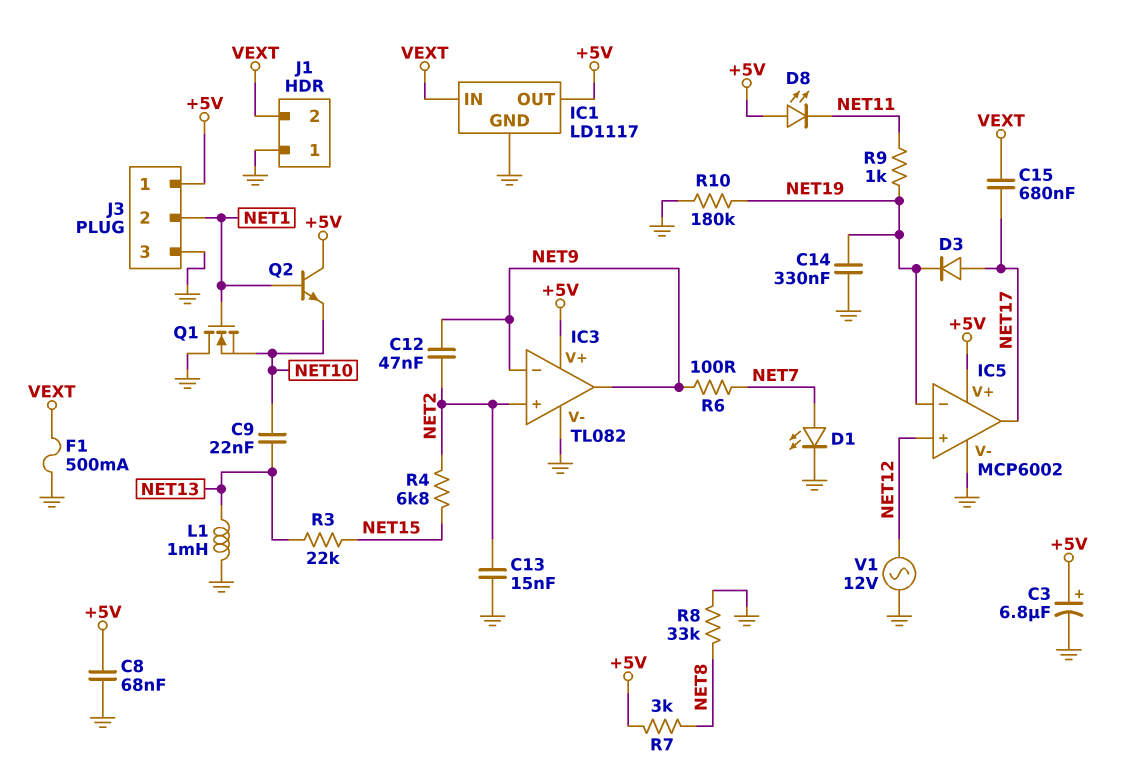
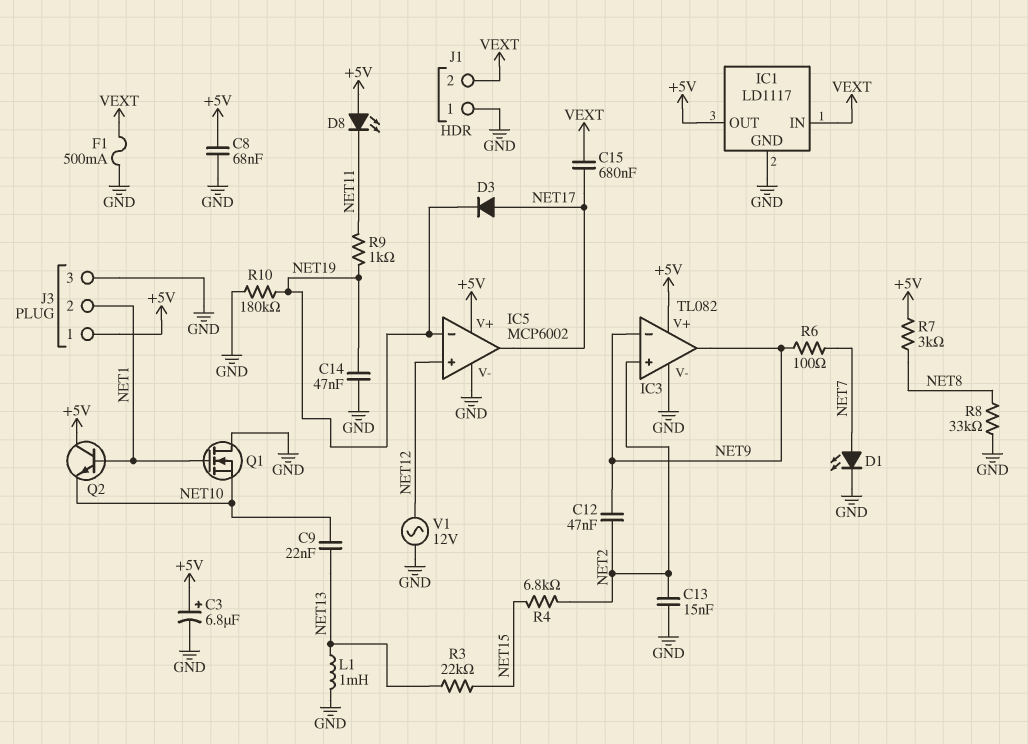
C14: 330nF (GND, NET19) -> 47nF (GND, NET19)

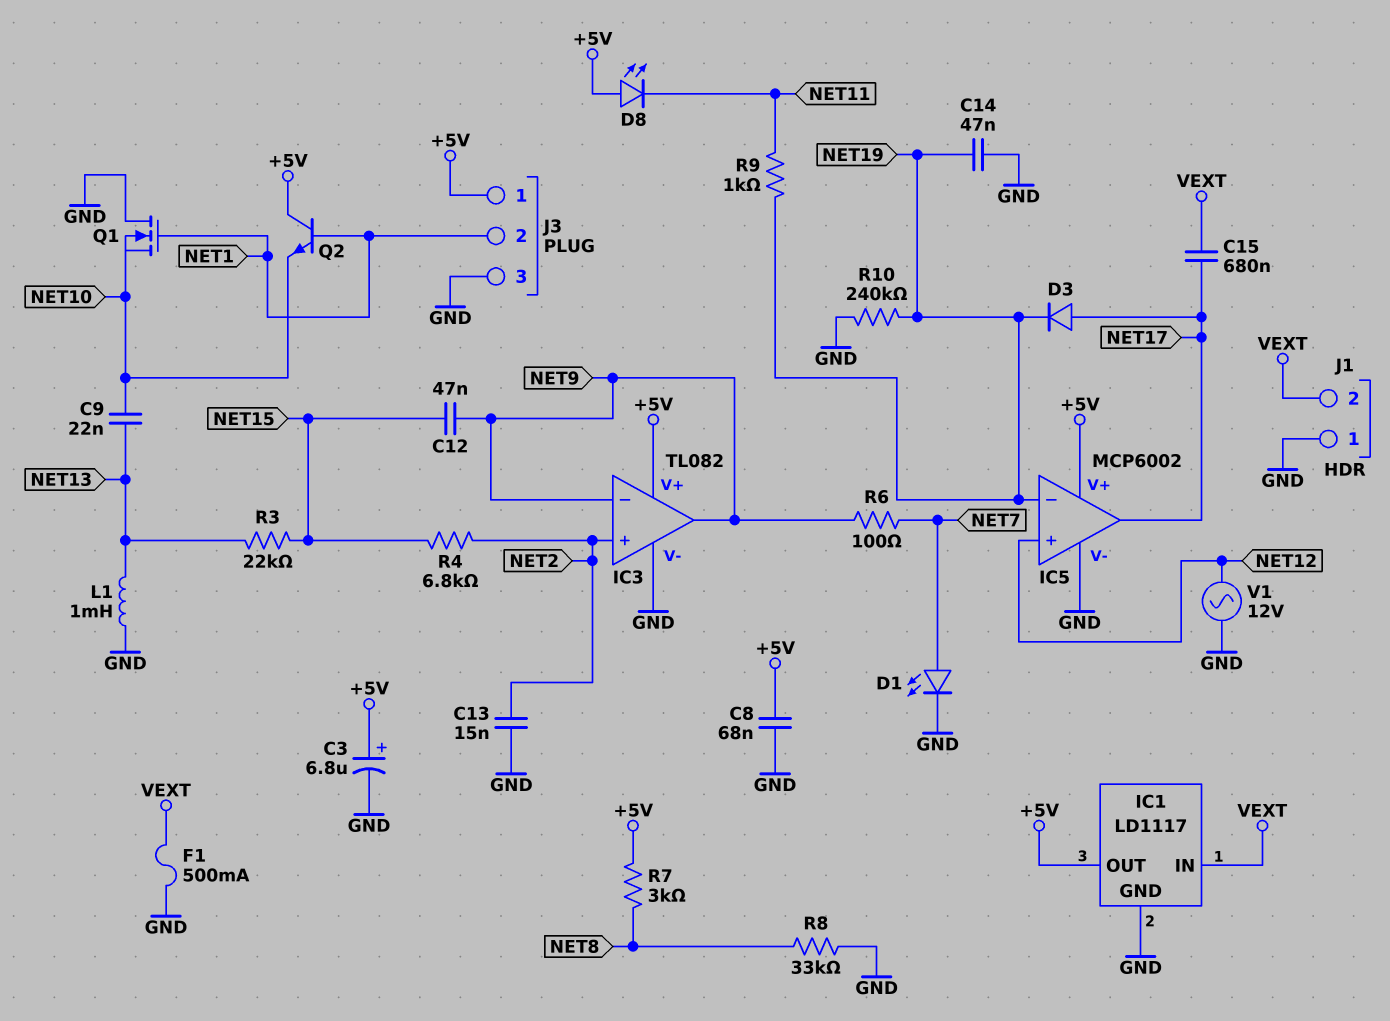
C12: 47nF (NET2, NET9) -> 47nF (NET9, NET15)
R10: 180k (GND, NET19) -> 240k (GND, NET19)

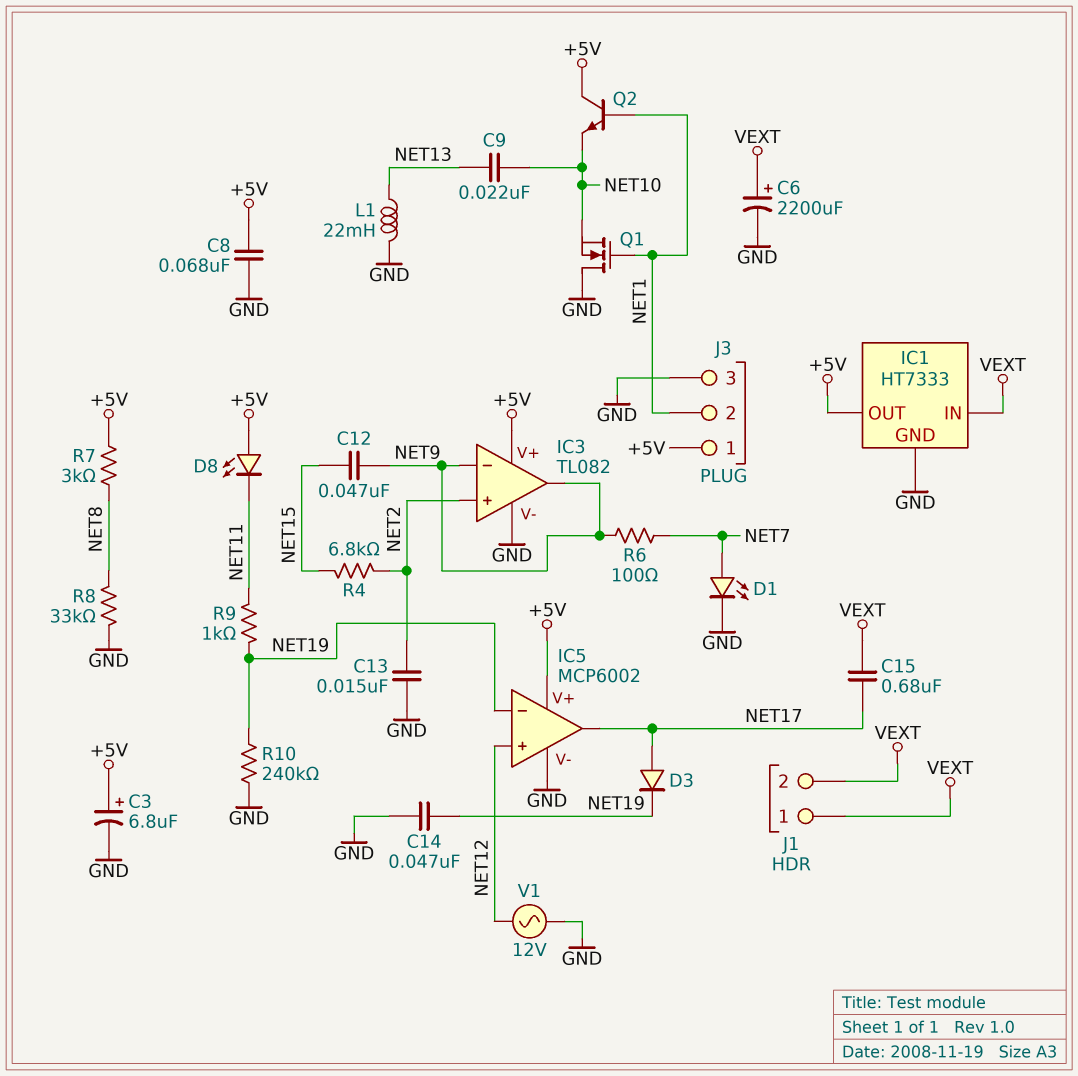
C6: none -> 2200uF (plus VEXT, minus GND)
F1: 500mA (GND, VEXT) -> none
IC1: LD1117 -> HT7333
J1 pin 1: GND -> VEXT
L1: 1mH (GND, NET13) -> 22mH (GND, NET13)
R3: 22k (NET13, NET15) -> none

